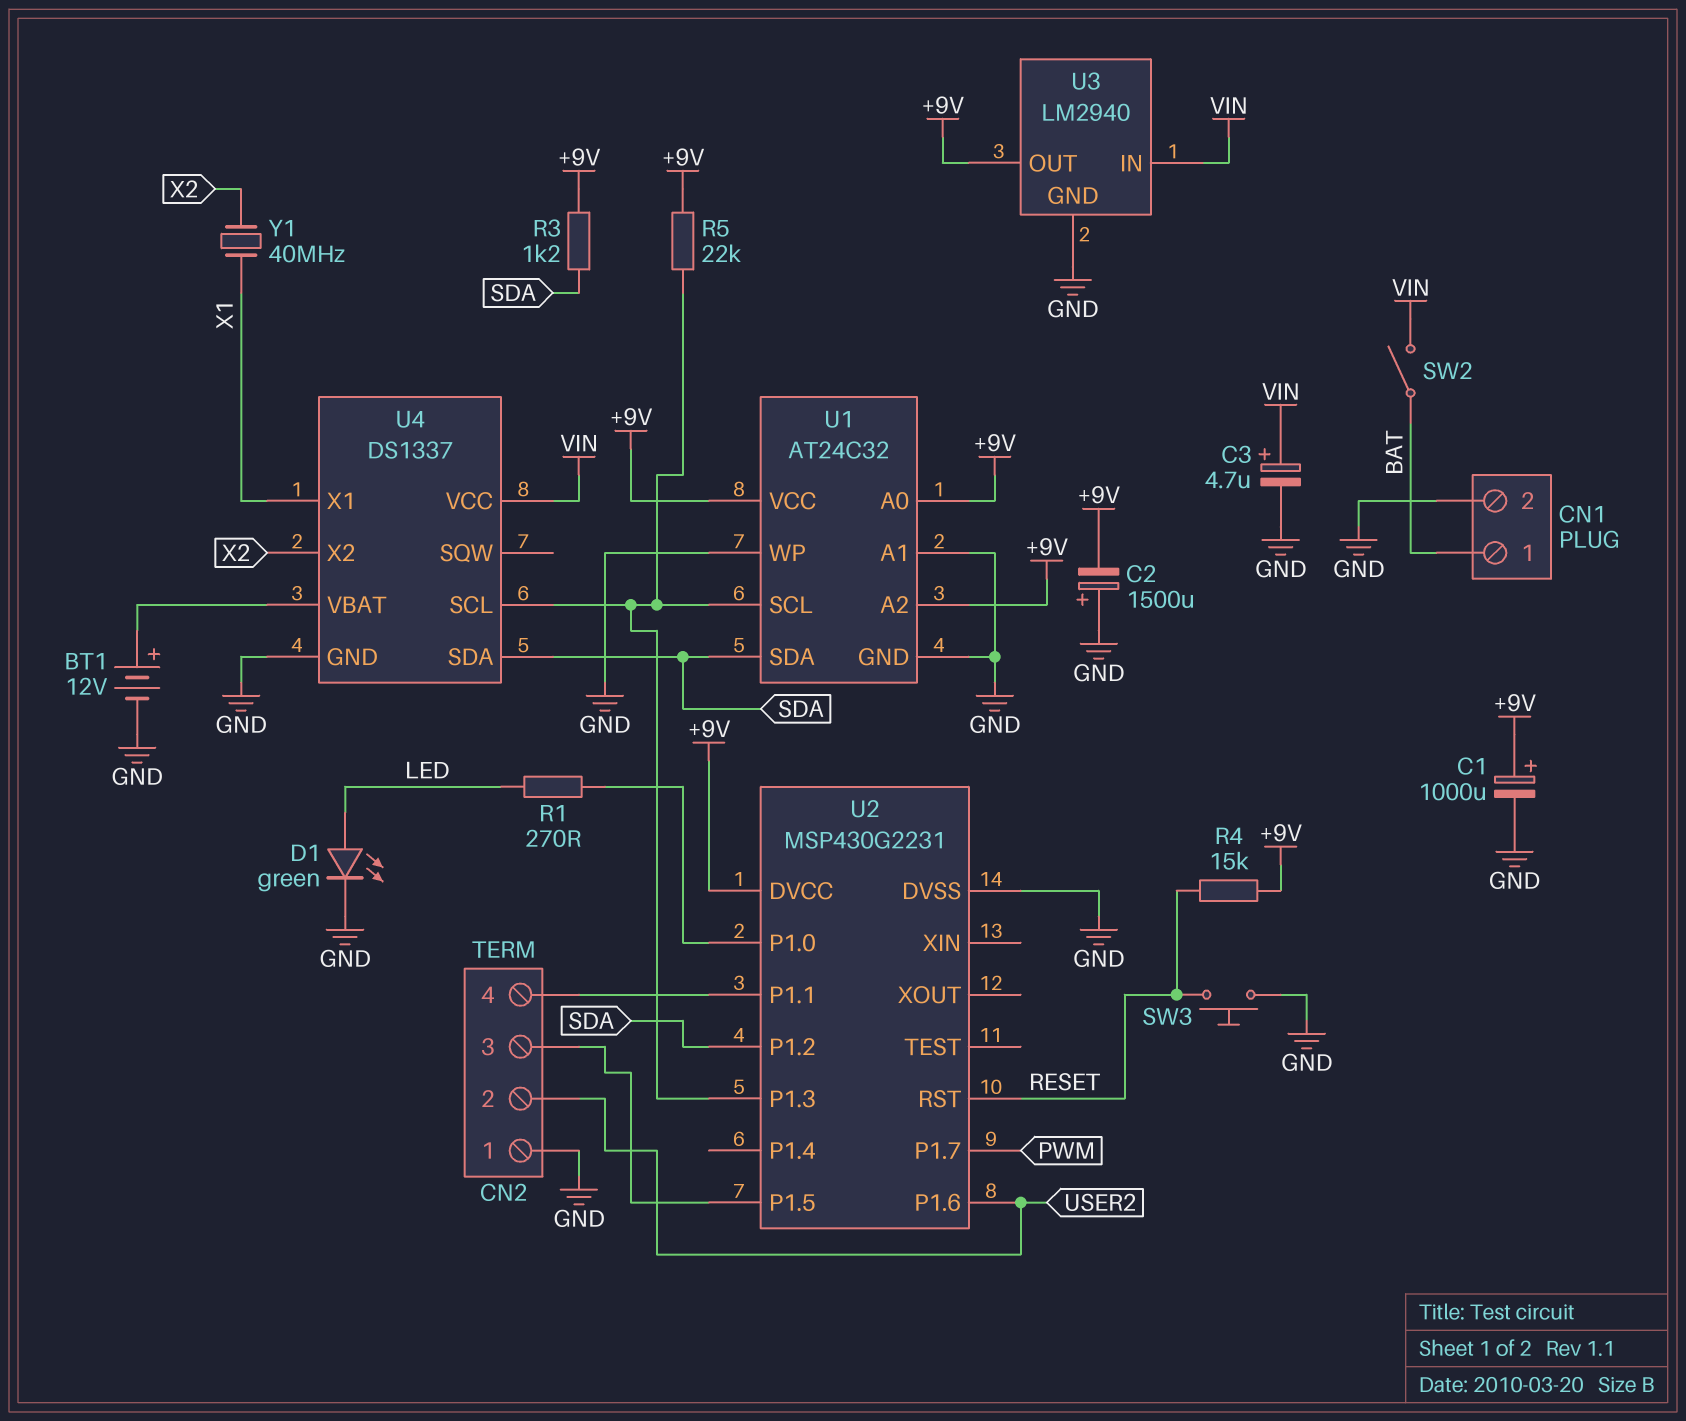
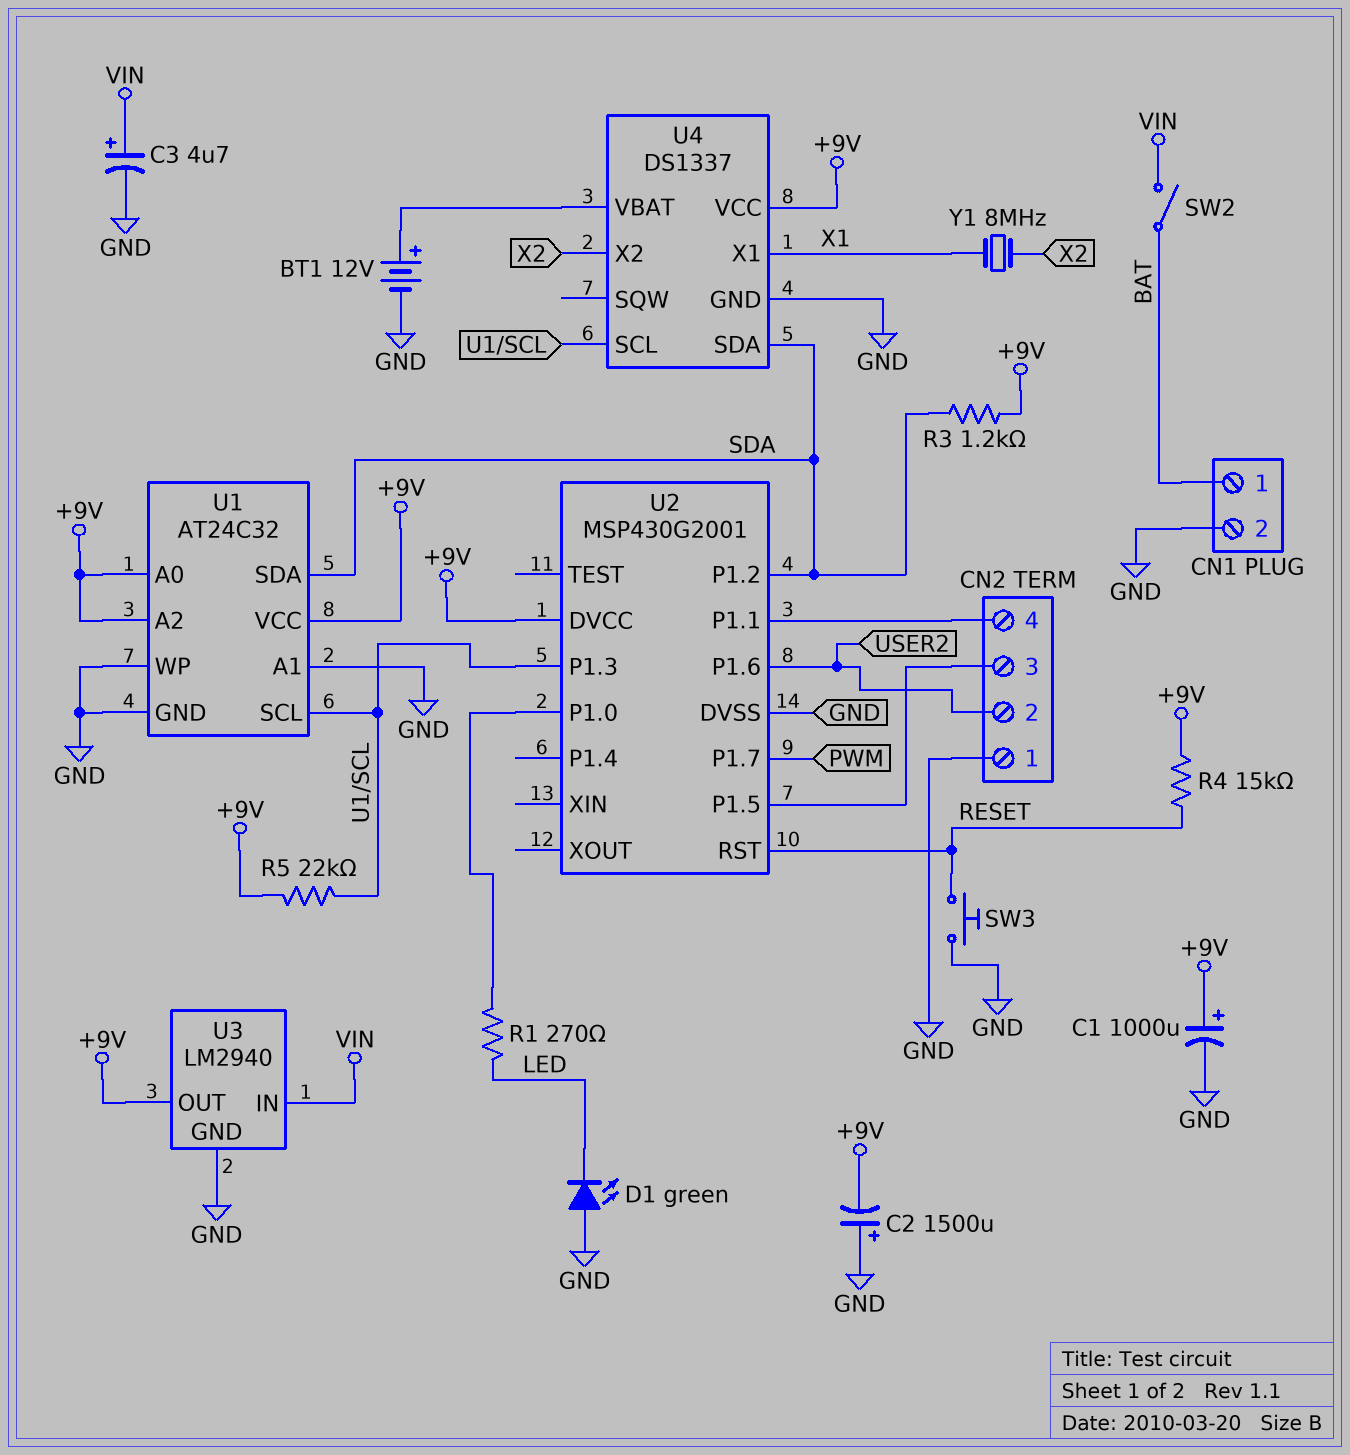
D1: LED green (A LED, K GND) -> LED green (A GND, K LED)
U2: MSP430G2231 -> MSP430G2001
U4 pin VCC: VIN -> +9V
Y1: 40MHz (X1, X2) -> 8MHz (X1, X2)

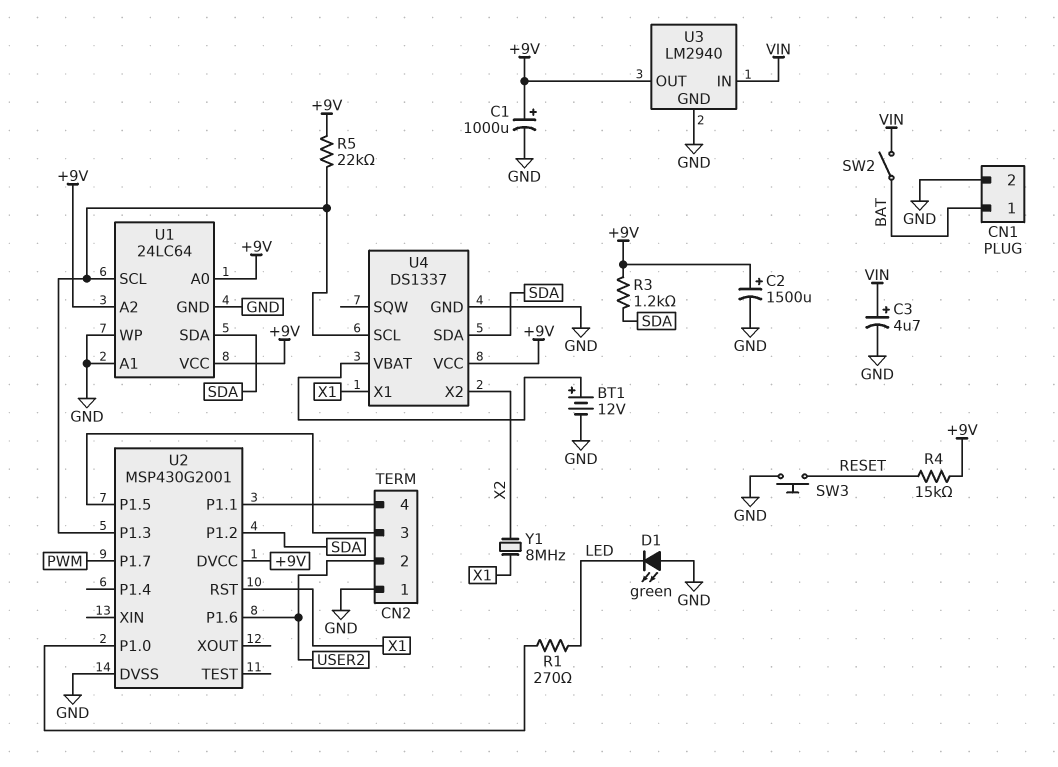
C2: 1500uF (plus GND, minus +9V) -> 1500uF (plus +9V, minus GND)
U1: AT24C32 -> 24LC64
U2 pin RST: RESET -> X1

